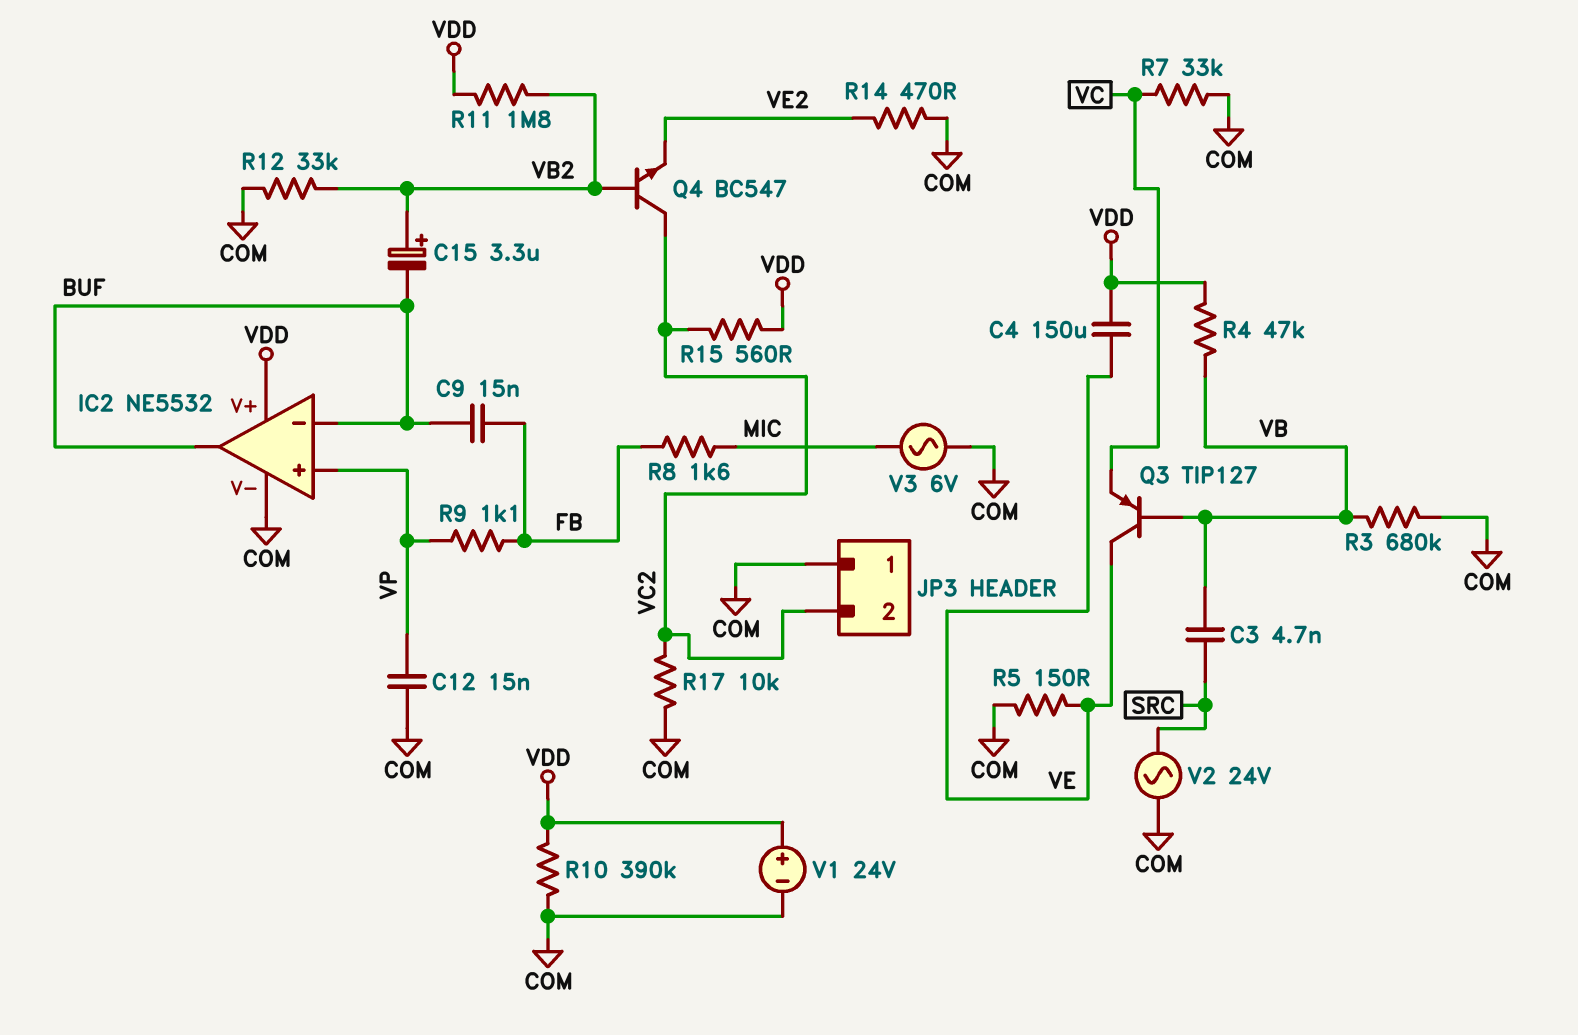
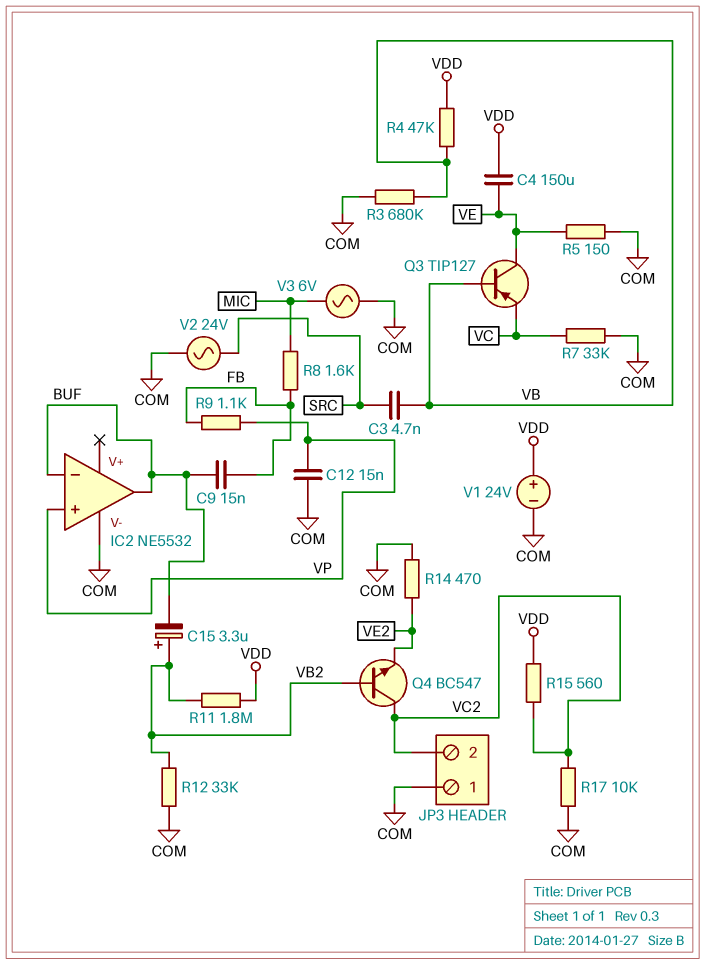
IC2 pin V+: VDD -> none
R10: 390k (COM, VDD) -> none

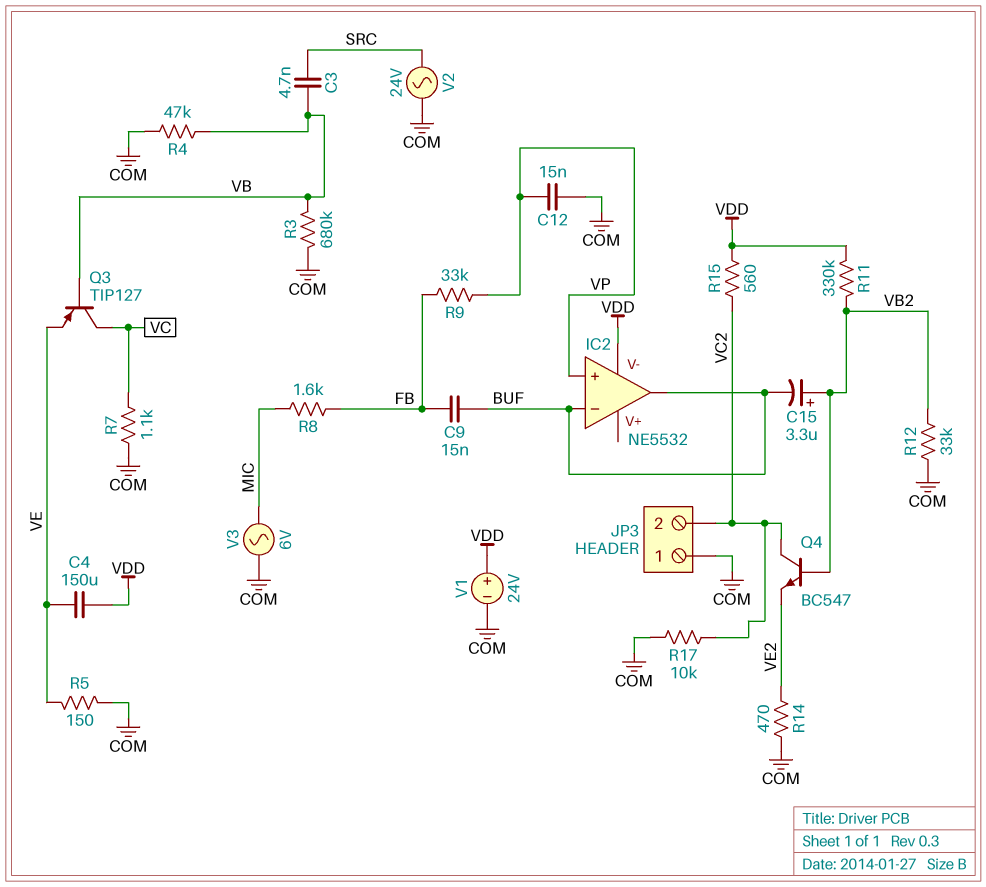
IC2 pin V-: COM -> VDD
Q3: PNP TIP127 (B VB, C VE, E VC) -> PNP TIP127 (B VB, C VC, E VE)
R4: 47k (VB, VDD) -> 47k (COM, VB)
R7: 33k (COM, VC) -> 1.1k (COM, VC)
R9: 1.1k (FB, VP) -> 33k (FB, VP)
R11: 1.8M (VB2, VDD) -> 330k (VB2, VDD)

